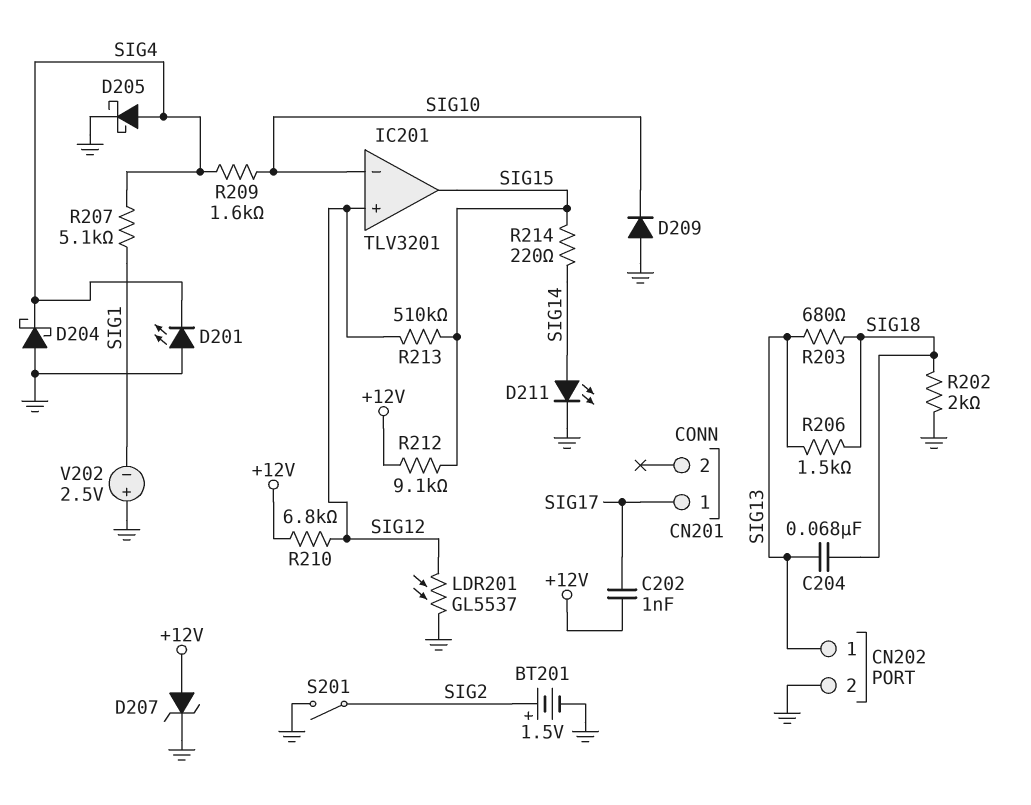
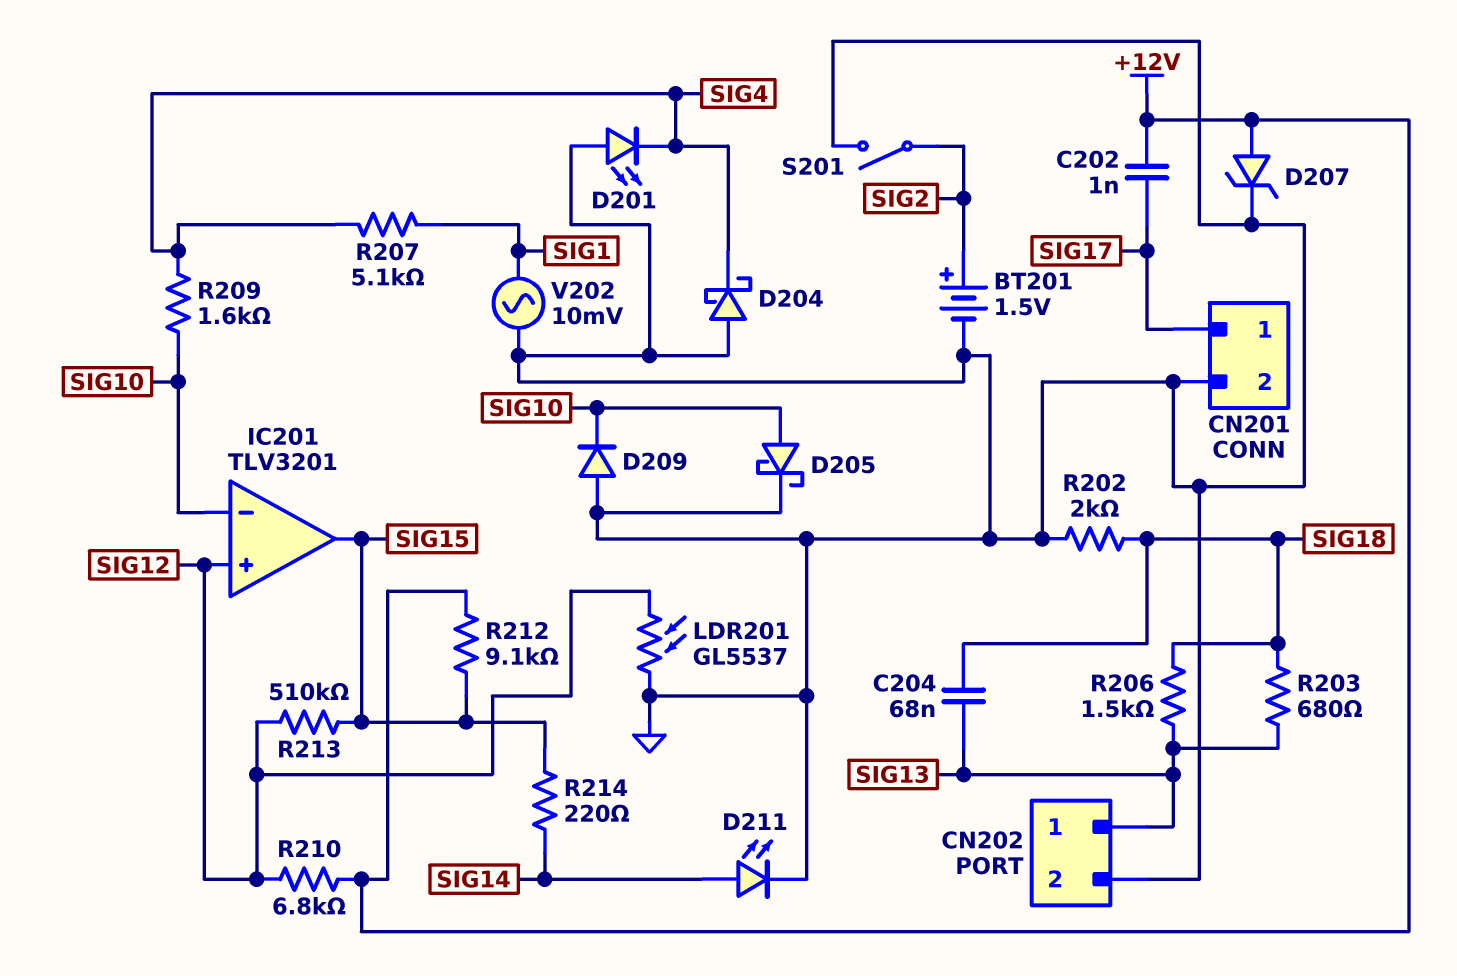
CN201 pin 2: none -> GND
D205: schottky (A SIG4, K GND) -> schottky (A SIG10, K GND)
V202: 2.5V (plus GND, minus SIG1) -> AC 10mV (GND, SIG1)

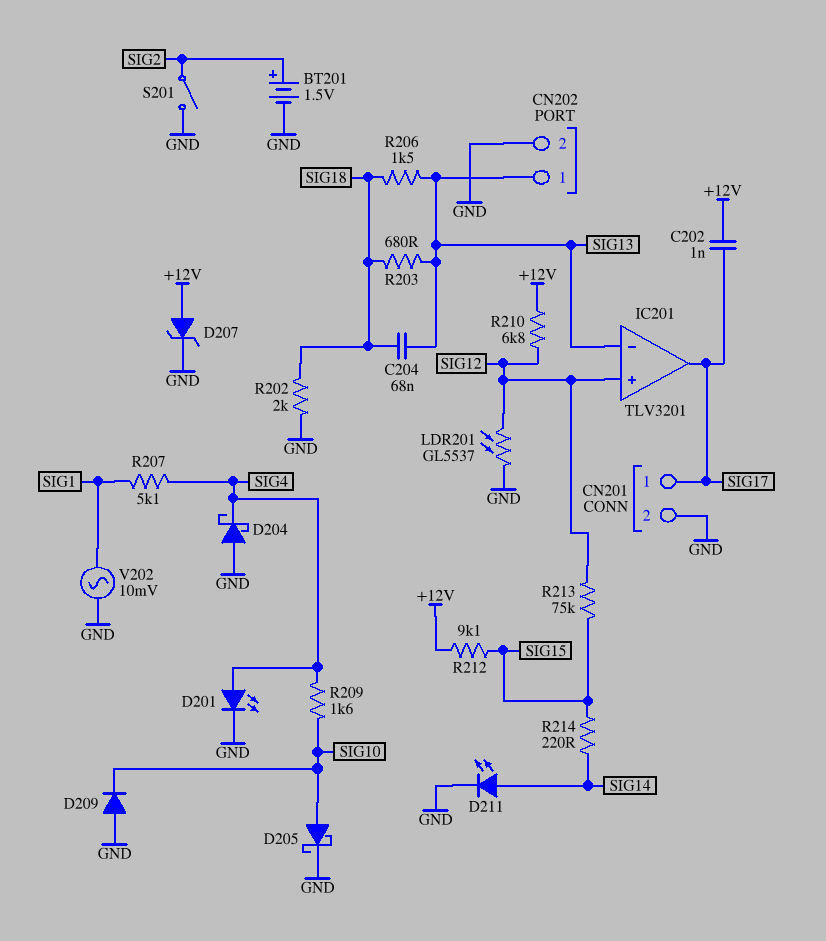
D201: LED (A GND, K SIG4) -> LED (A SIG4, K GND)
IC201 pin in-: SIG10 -> SIG13
IC201 pin out: SIG15 -> SIG17
R213: 510k (SIG12, SIG15) -> 75k (SIG12, SIG15)

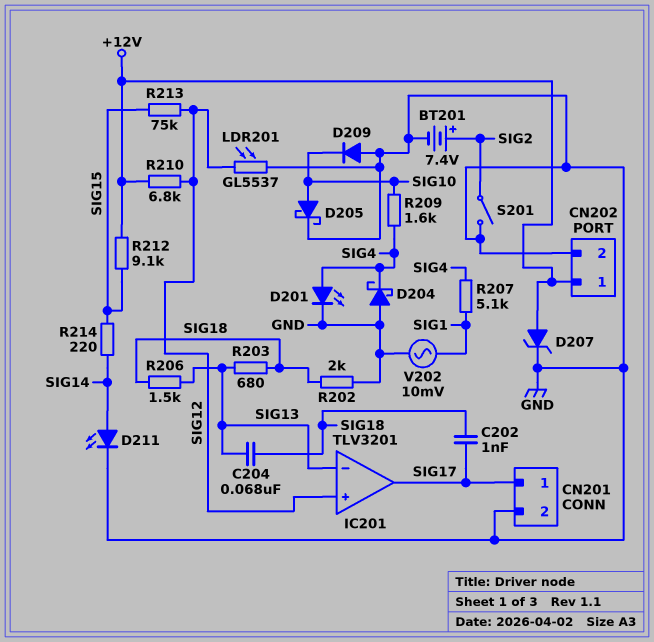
BT201: 1.5V (plus SIG2, minus GND) -> 7.4V (plus SIG2, minus GND)
C202: 1nF (+12V, SIG17) -> 1nF (SIG17, SIG18)
CN202 pin 1: SIG13 -> +12V

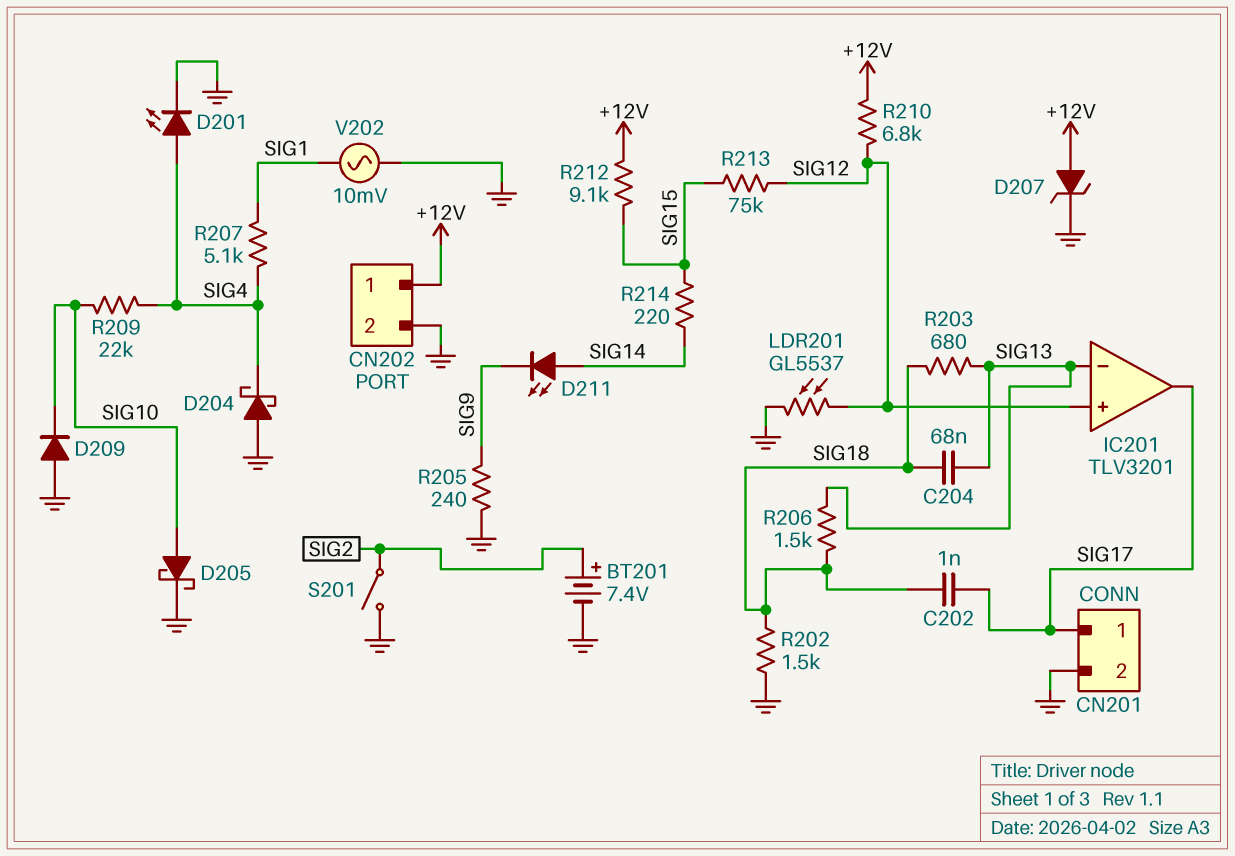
D211: LED (A SIG14, K GND) -> LED (A SIG14, K SIG9)
R202: 2k (GND, SIG18) -> 1.5k (GND, SIG18)
R205: none -> 240 (GND, SIG9)
R209: 1.6k (SIG4, SIG10) -> 22k (SIG4, SIG10)

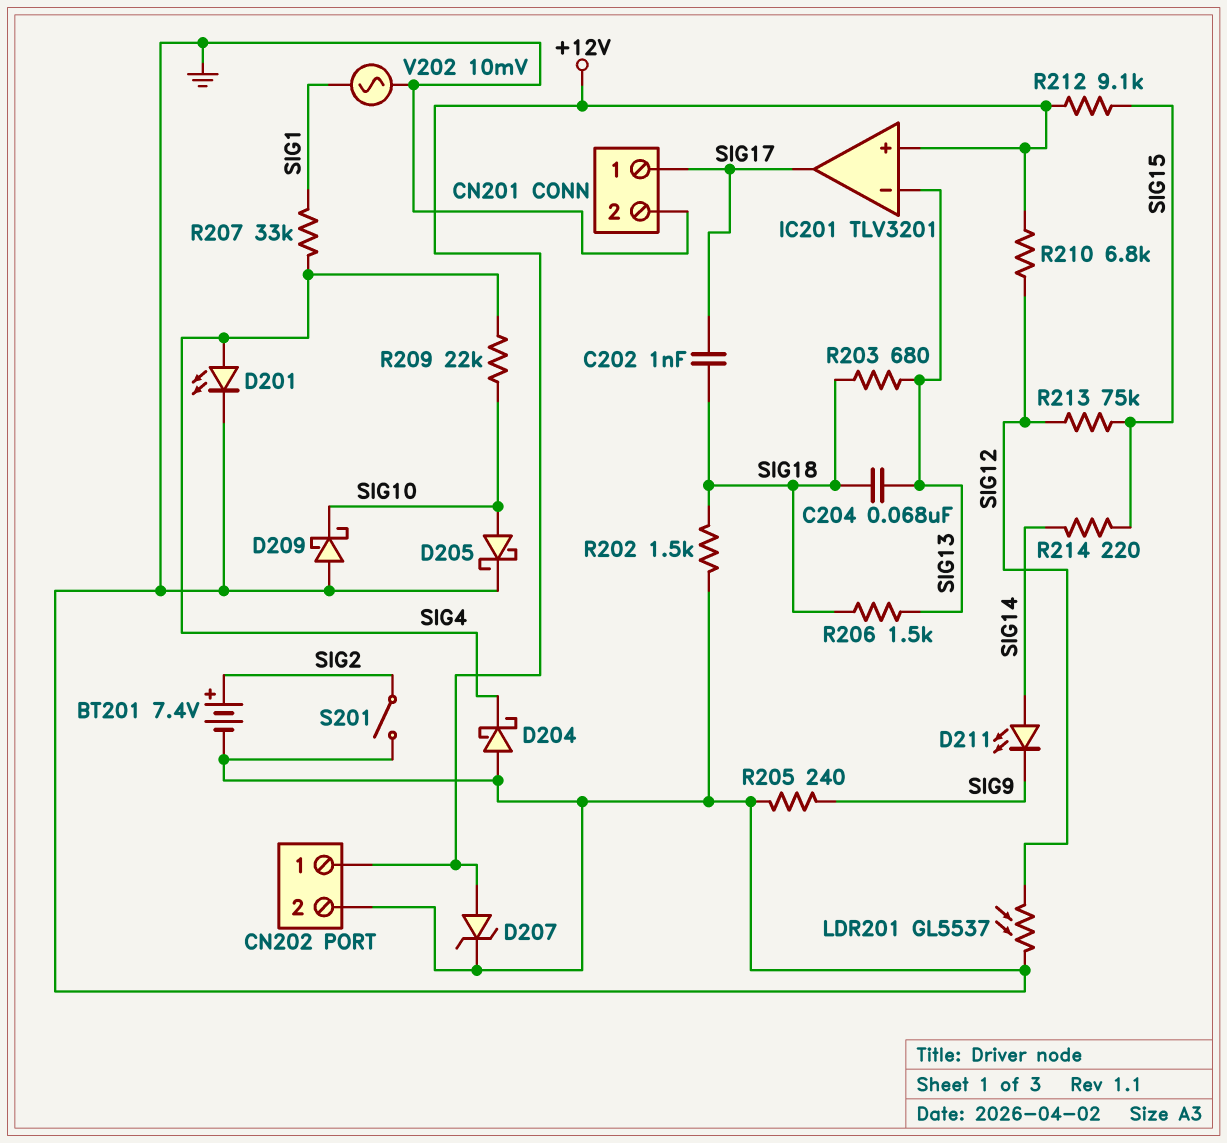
D209: diode (A GND, K SIG10) -> schottky (A GND, K SIG10)
IC201 pin in+: SIG12 -> +12V
R207: 5.1k (SIG1, SIG4) -> 33k (SIG1, SIG4)

